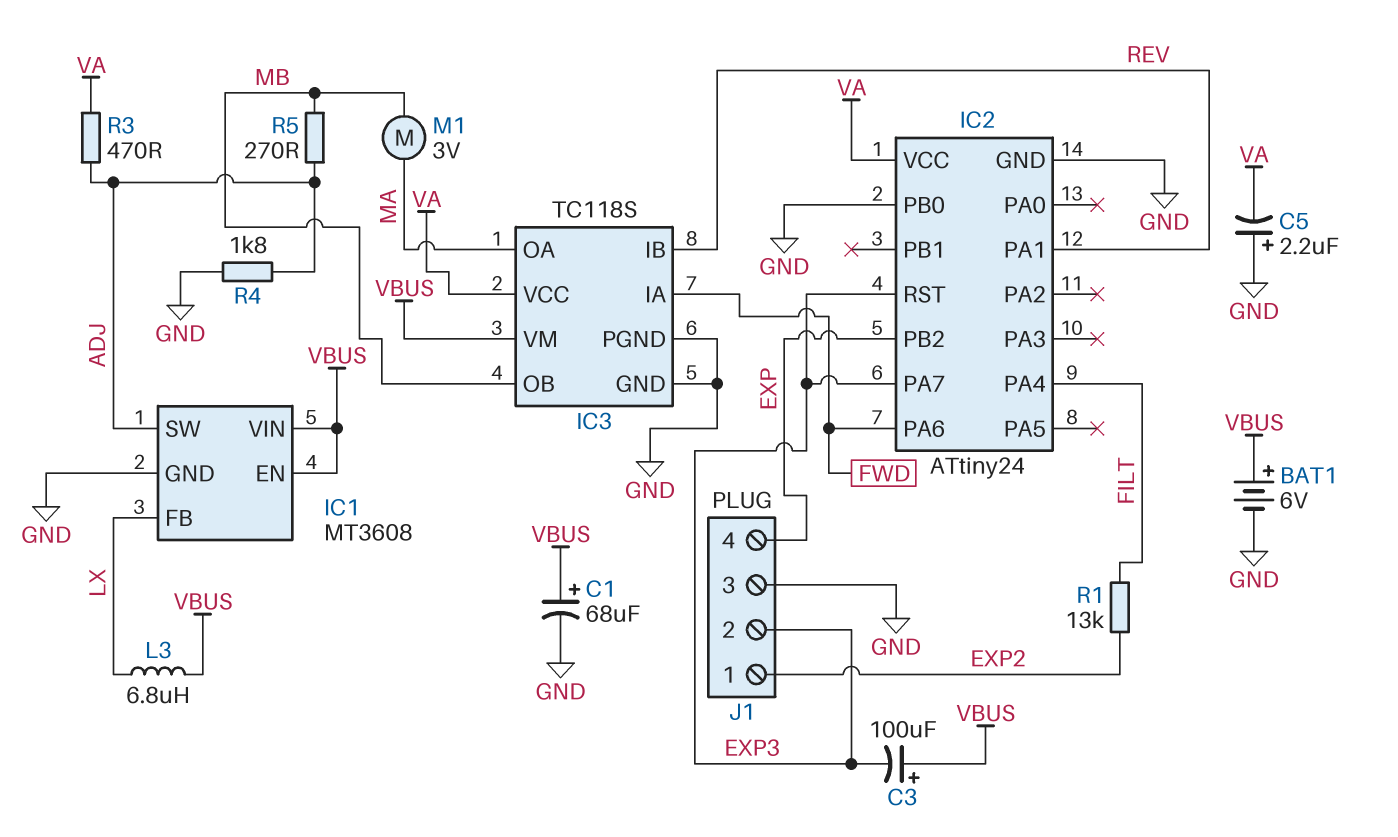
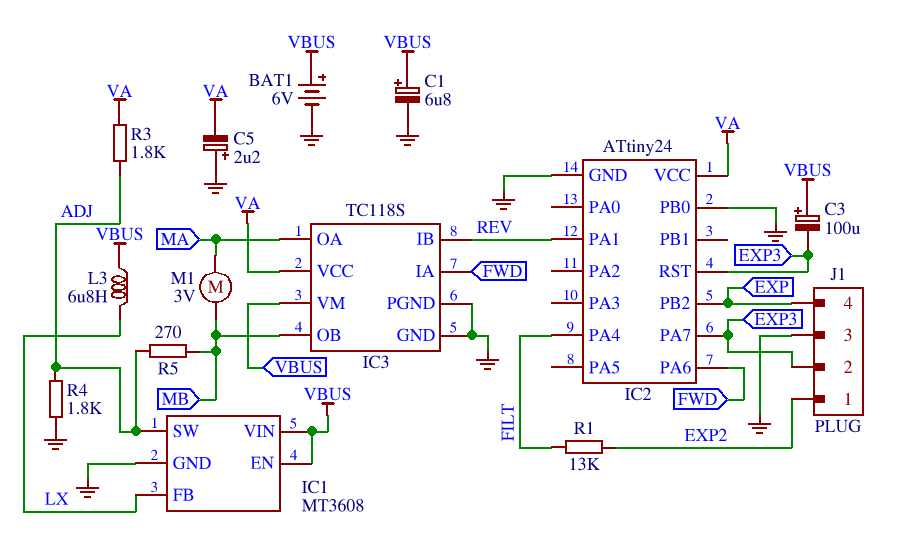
C1: 68uF (plus VBUS, minus GND) -> 6.8uF (plus VBUS, minus GND)
R3: 470 (ADJ, VA) -> 1.8k (ADJ, VA)

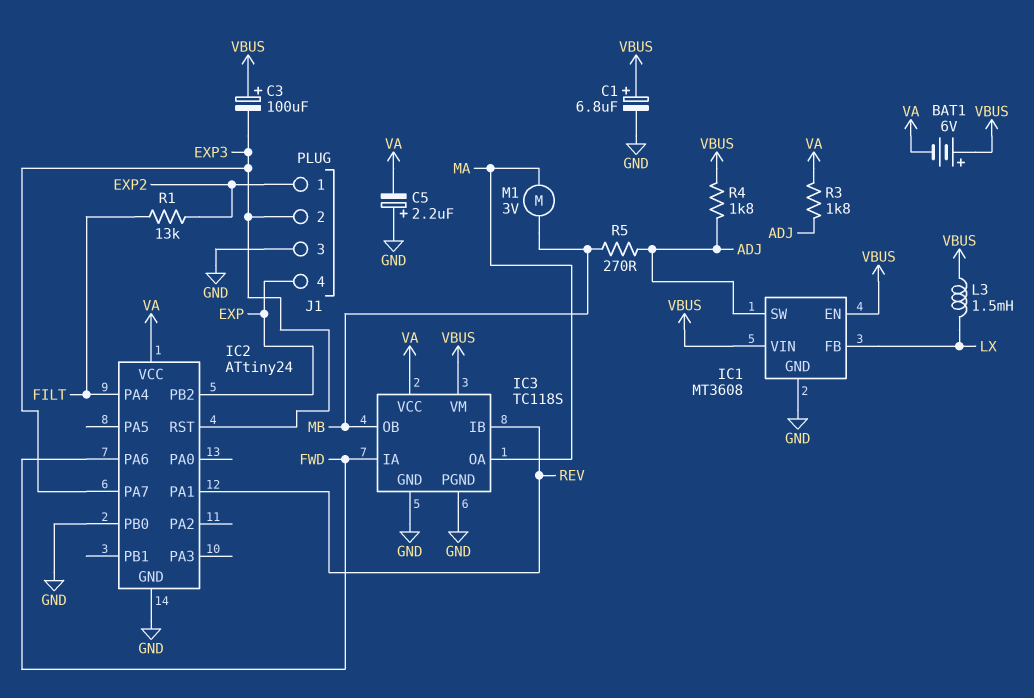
BAT1: 6V (plus VBUS, minus GND) -> 6V (plus VBUS, minus VA)
L3: 6.8uH (LX, VBUS) -> 1.5mH (LX, VBUS)
R4: 1.8k (ADJ, GND) -> 1.8k (ADJ, VBUS)

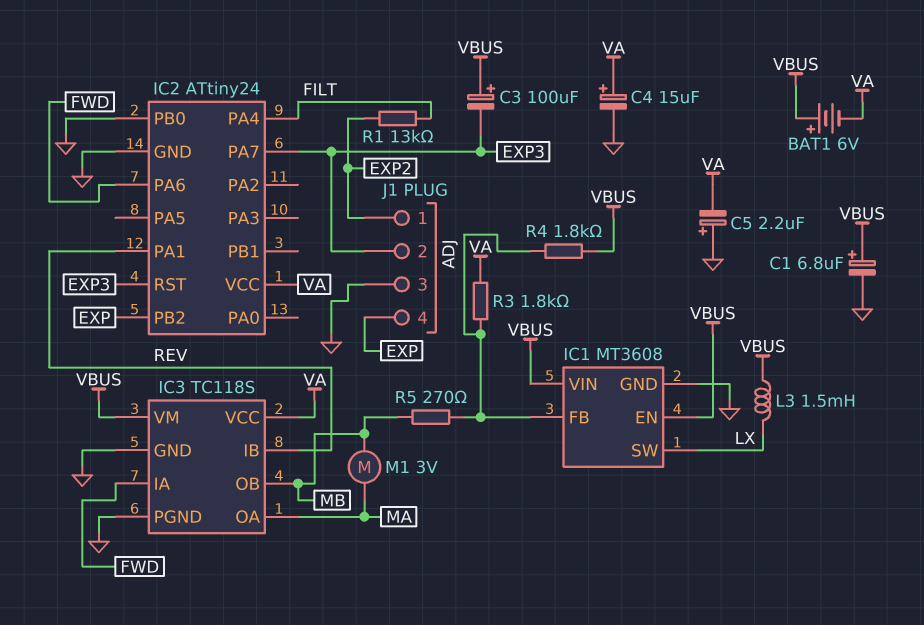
C4: none -> 15uF (plus VA, minus GND)
IC1 pin FB: LX -> ADJ
IC1 pin SW: ADJ -> LX

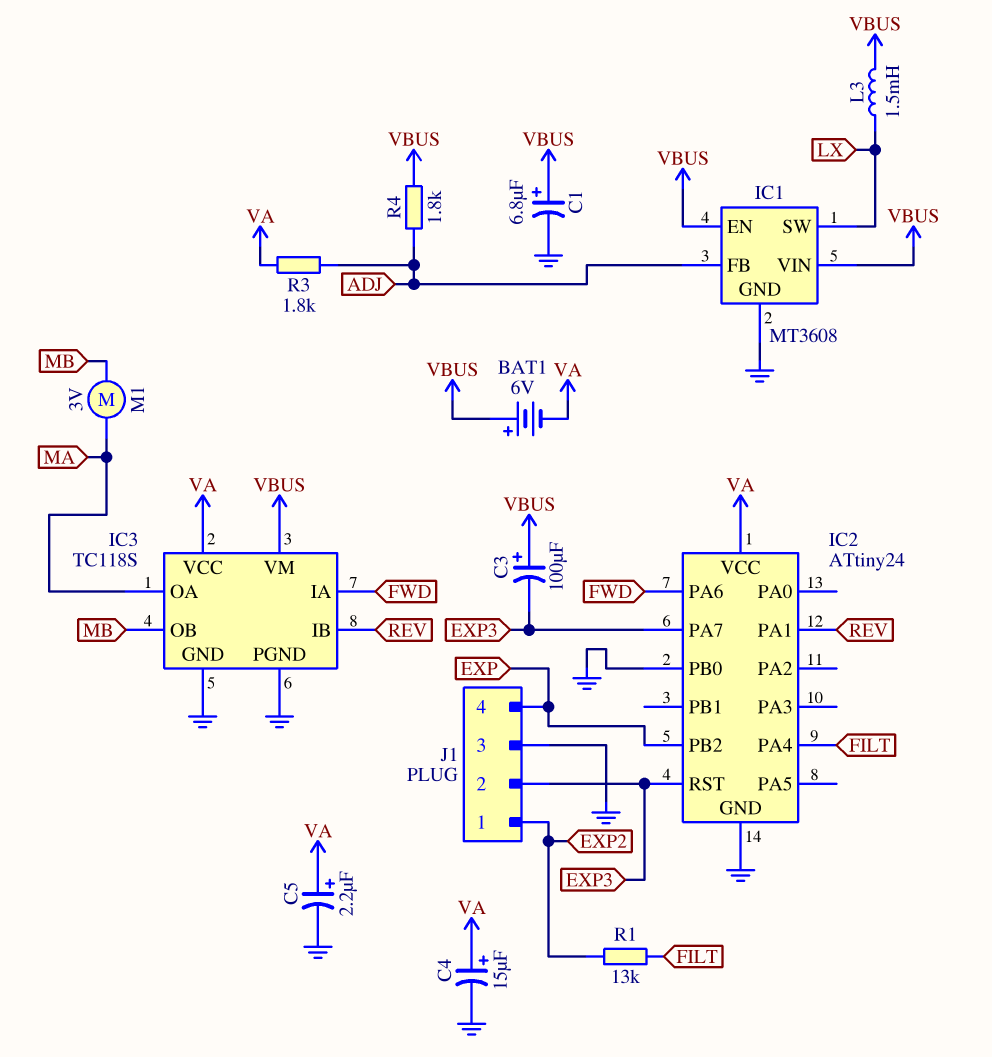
C5: 2.2uF (plus GND, minus VA) -> 2.2uF (plus VA, minus GND)
R5: 270 (ADJ, MB) -> none

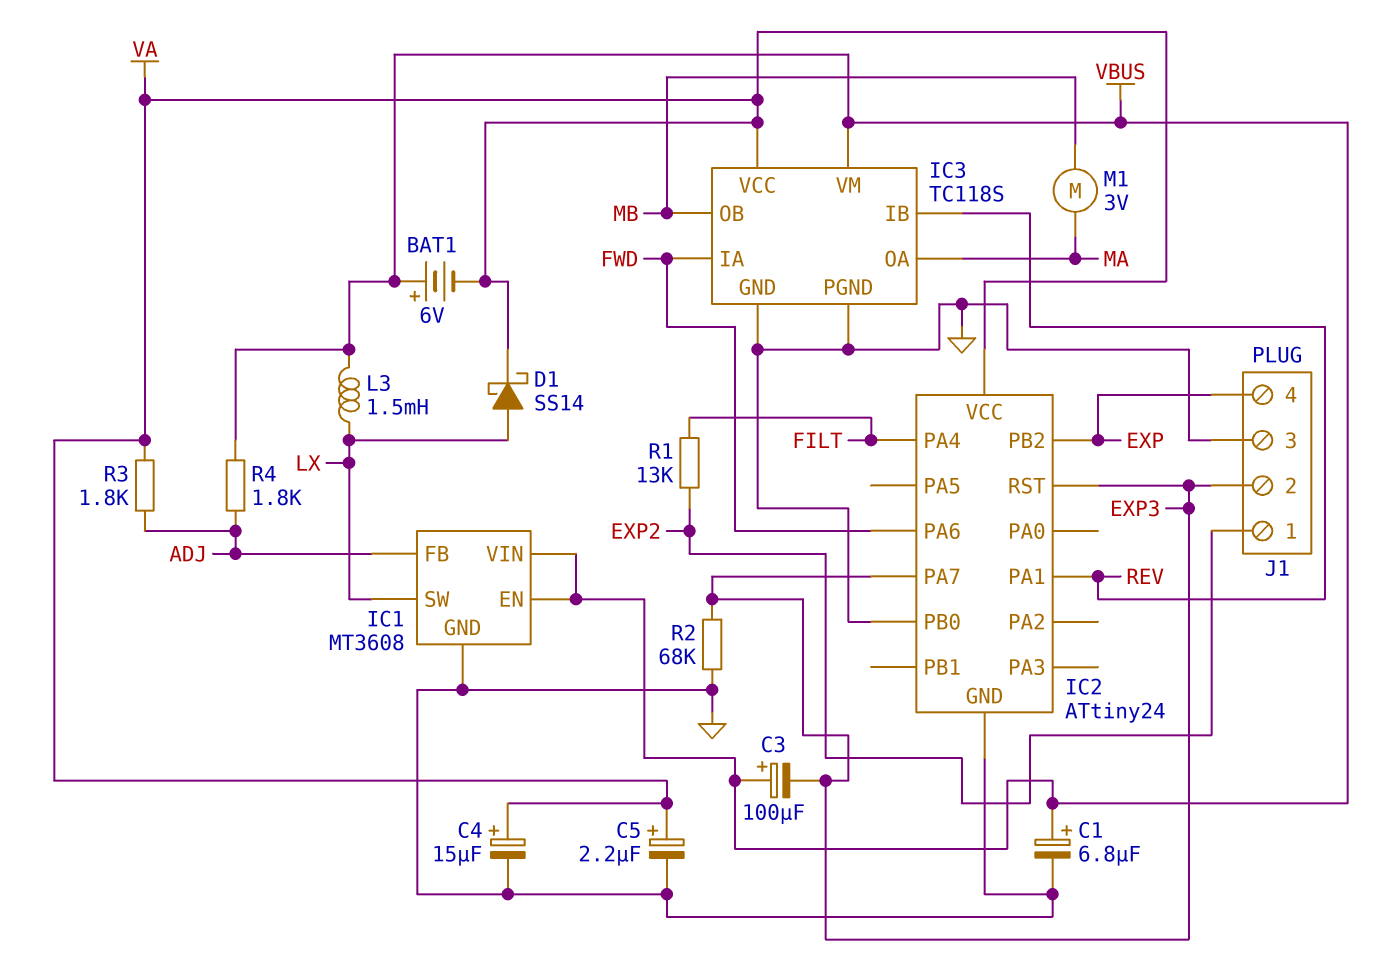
D1: none -> schottky SS14 (A LX, K VA)
R2: none -> 68k (EXP3, GND)

